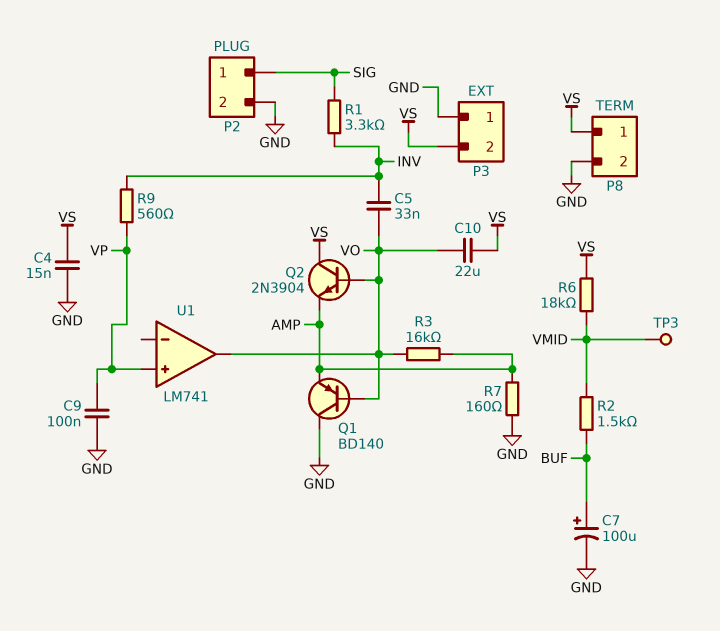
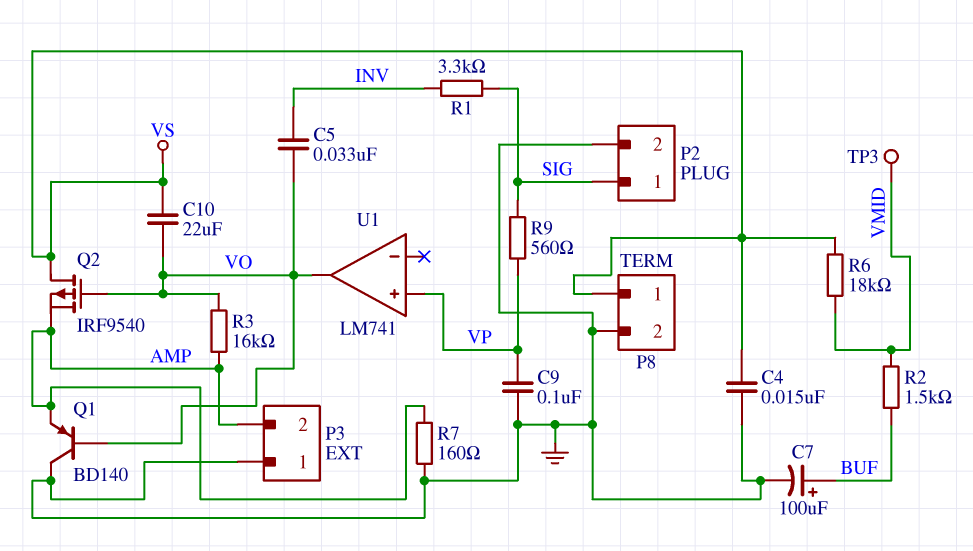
P3 pin 2: VS -> AMP
Q2: NPN 2N3904 (B VO, C VS, E AMP) -> PMOS IRF9540 (G VO, D VS, S AMP)
R9: 560 (INV, VP) -> 560 (SIG, VP)

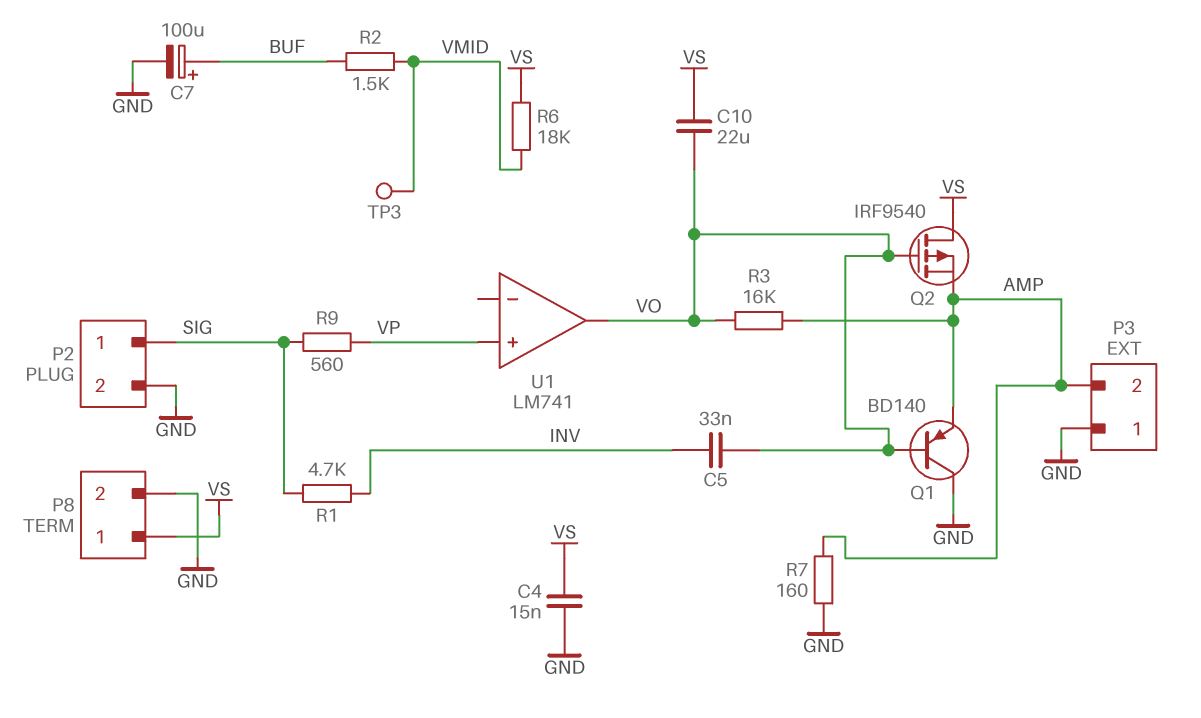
C9: 100nF (GND, VP) -> none
R1: 3.3k (INV, SIG) -> 4.7k (INV, SIG)

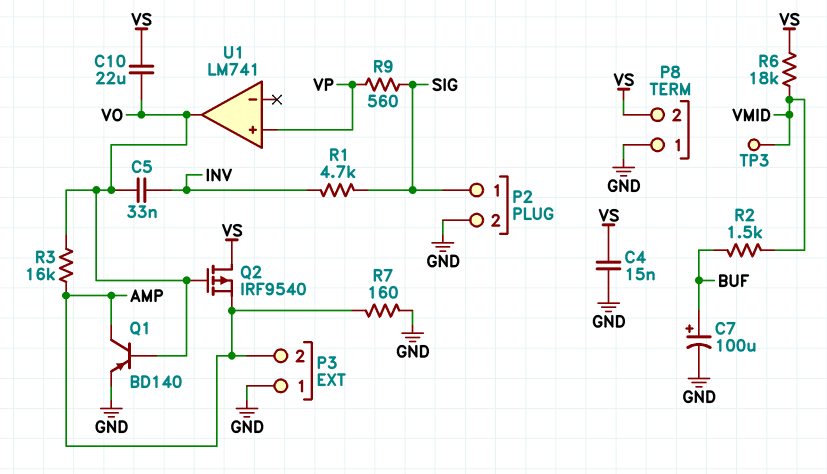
P8 pin 1: VS -> GND
P8 pin 2: GND -> VS
Q1: PNP BD140 (B VO, C GND, E AMP) -> PNP BD140 (B VO, C AMP, E GND)

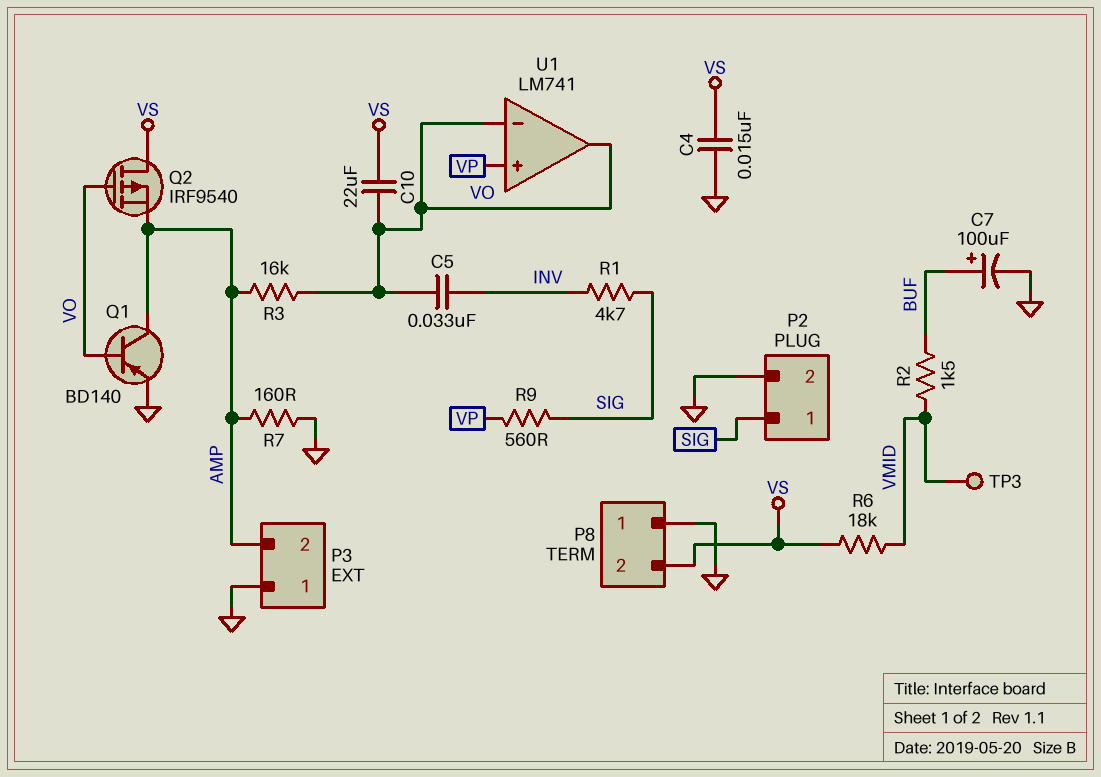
U1 pin in-: none -> VO

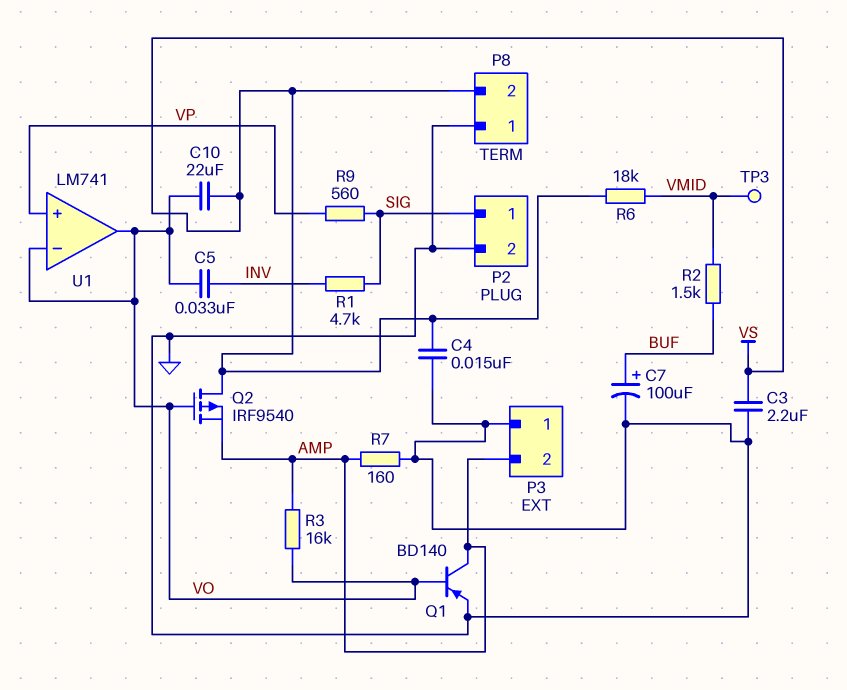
C3: none -> 2.2uF (GND, VS)

